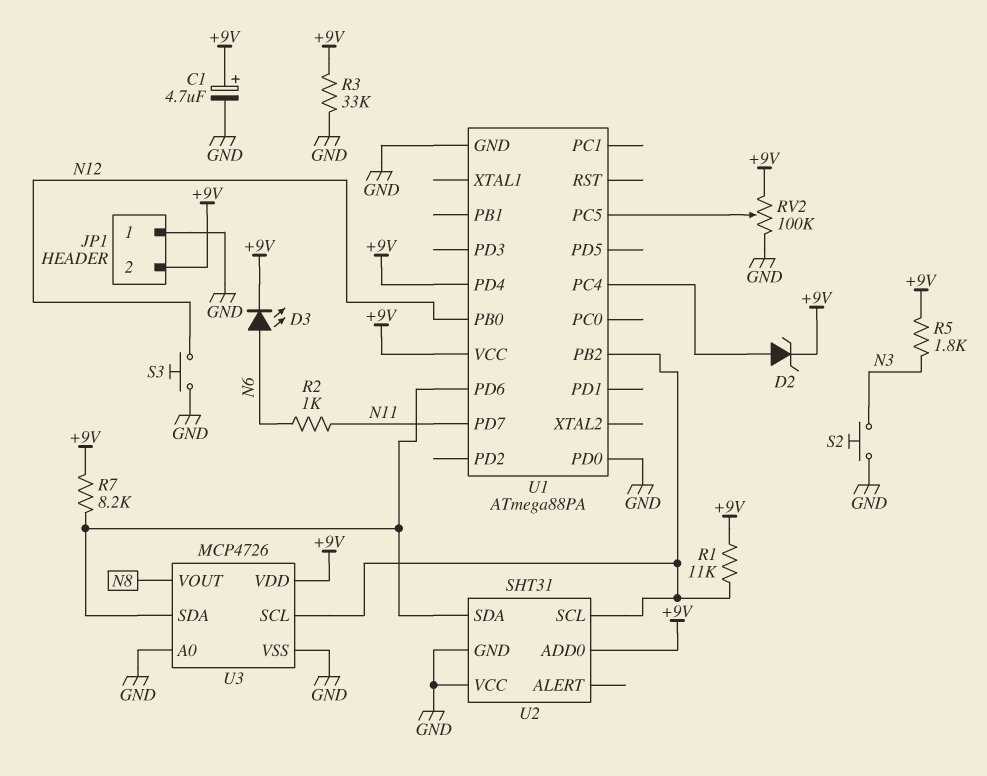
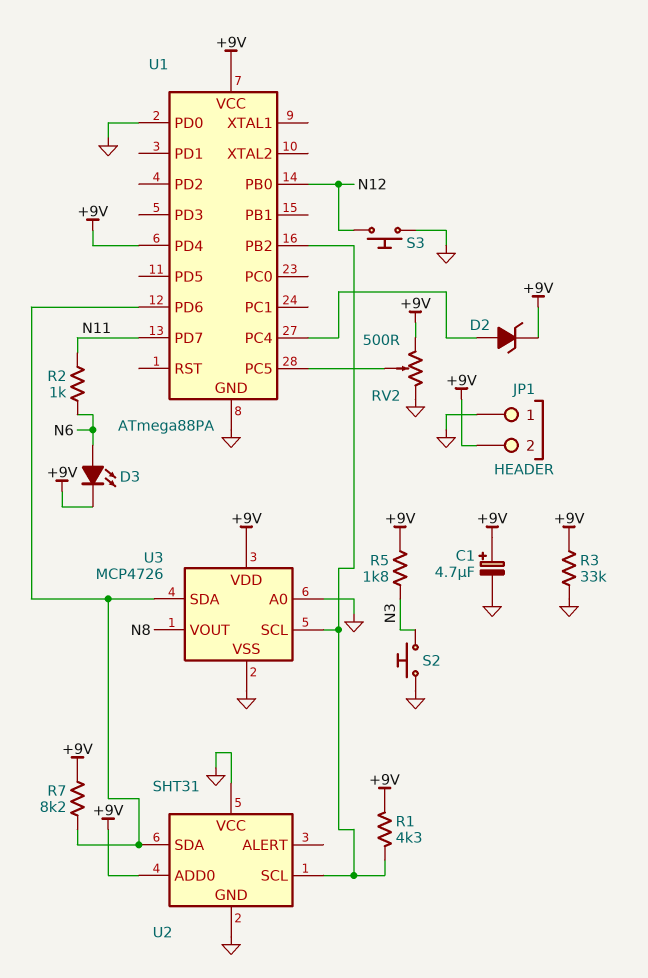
R1: 11k (+9V, U1/PB2) -> 4.3k (+9V, U1/PB2)
RV2: 100k (+9V, GND, wiper U1/PC5) -> 500 (+9V, GND, wiper U1/PC5)

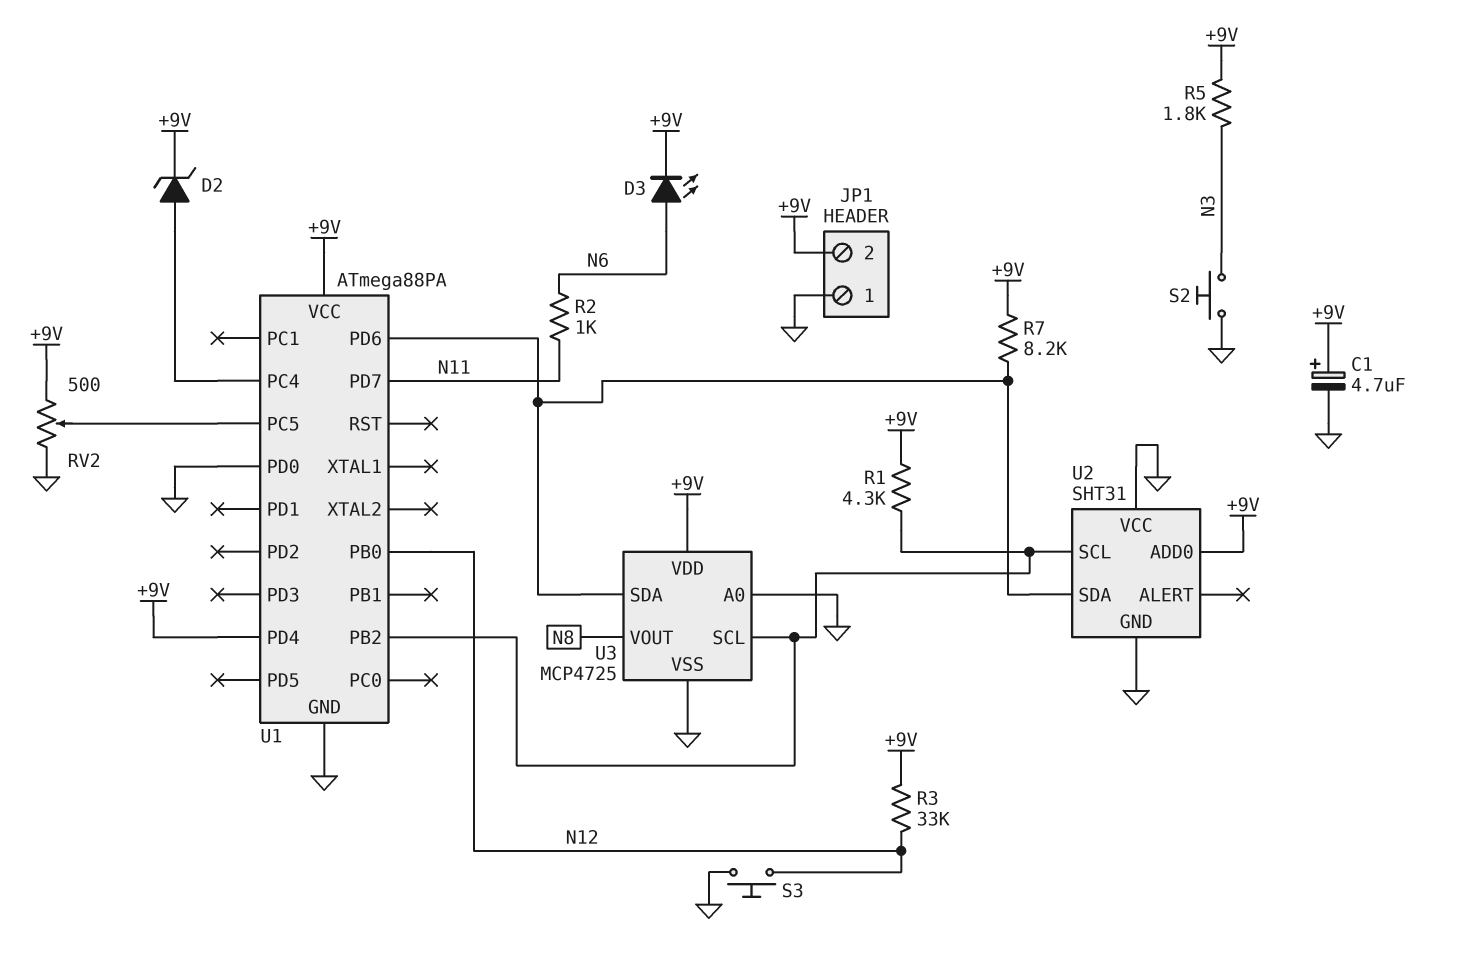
R3: 33k (+9V, GND) -> 33k (+9V, N12)
U3: MCP4726 -> MCP4725

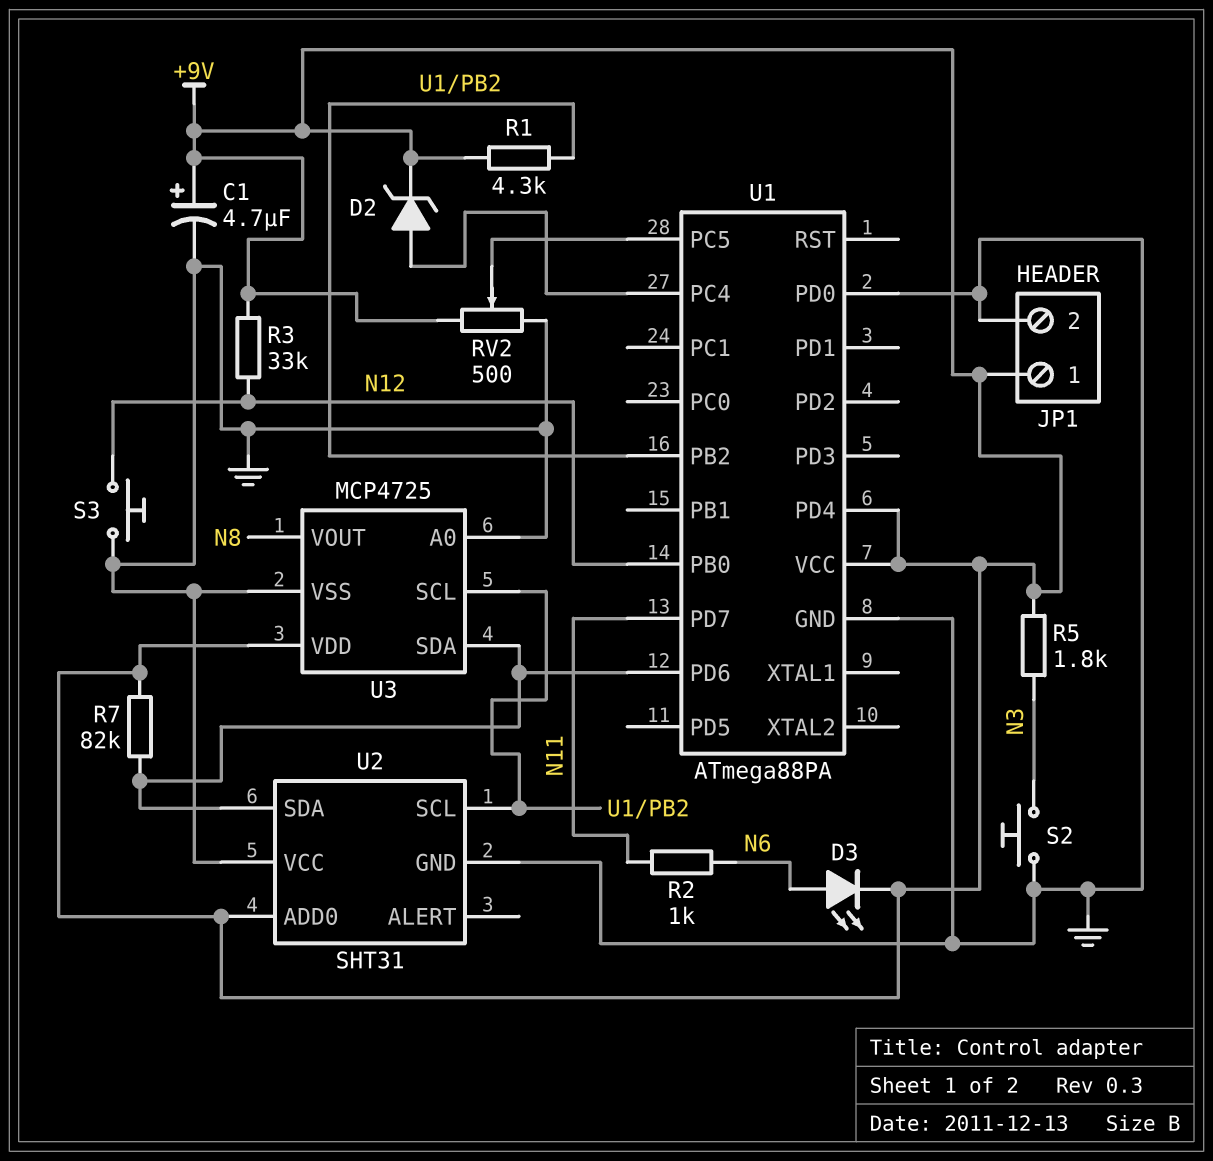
JP1 pin 1: GND -> +9V
JP1 pin 2: +9V -> GND
R7: 8.2k (+9V, U1/PD6) -> 82k (+9V, U1/PD6)

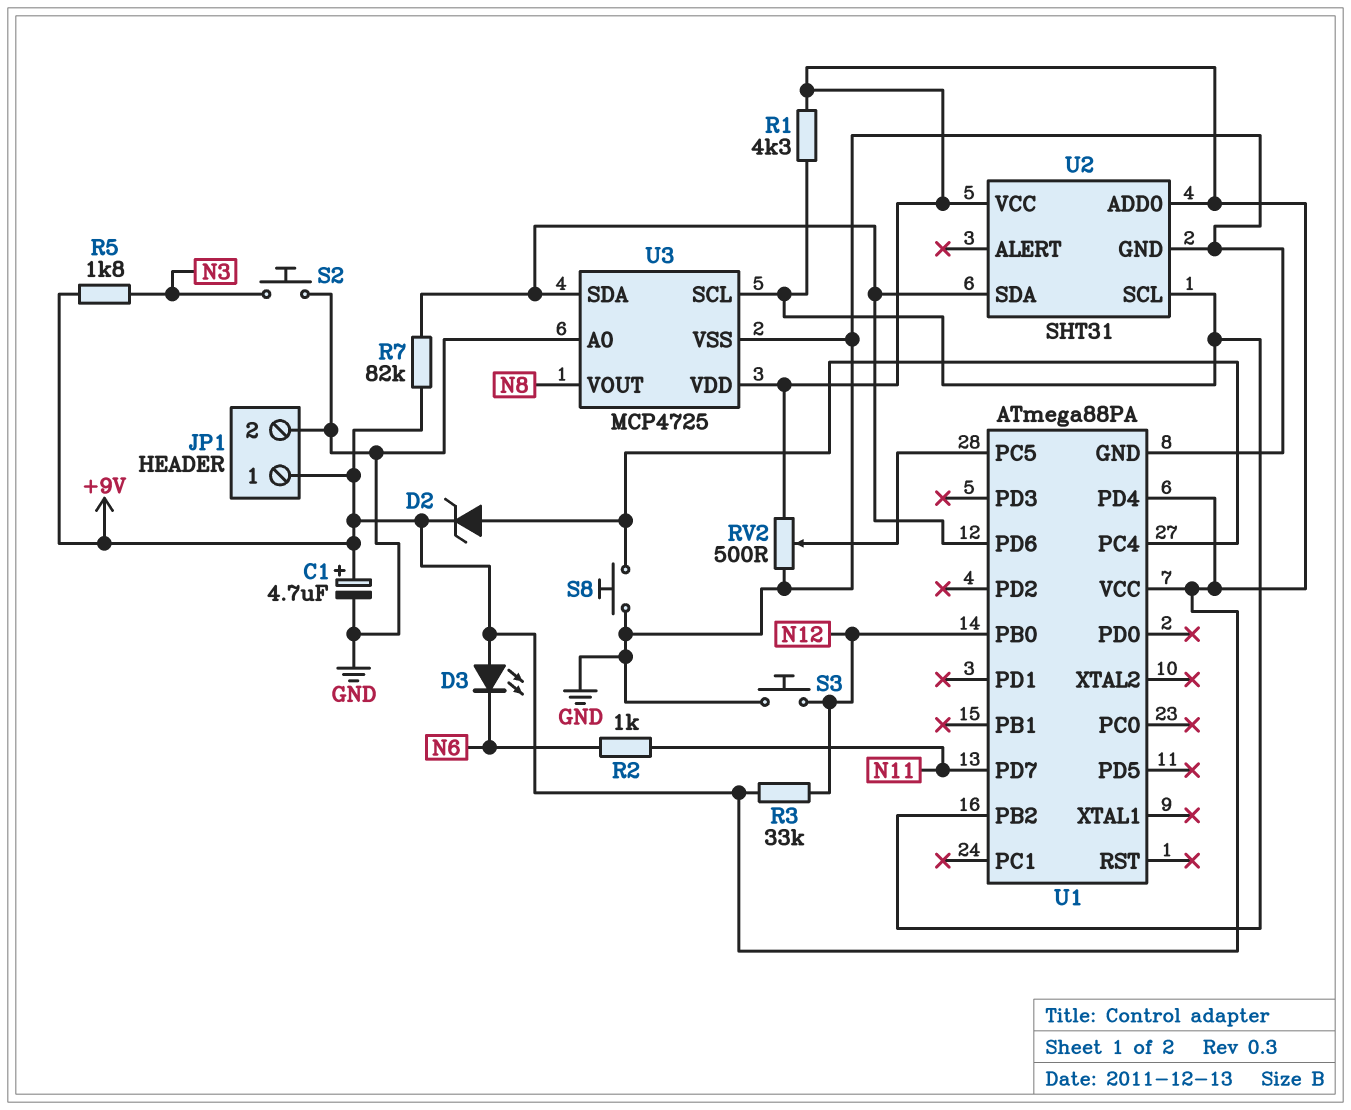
D3: LED (A N6, K +9V) -> LED (A +9V, K N6)
S8: none -> button (GND, U1/PC4)
U1 pin PD0: GND -> none
U2 pin VCC: GND -> +9V

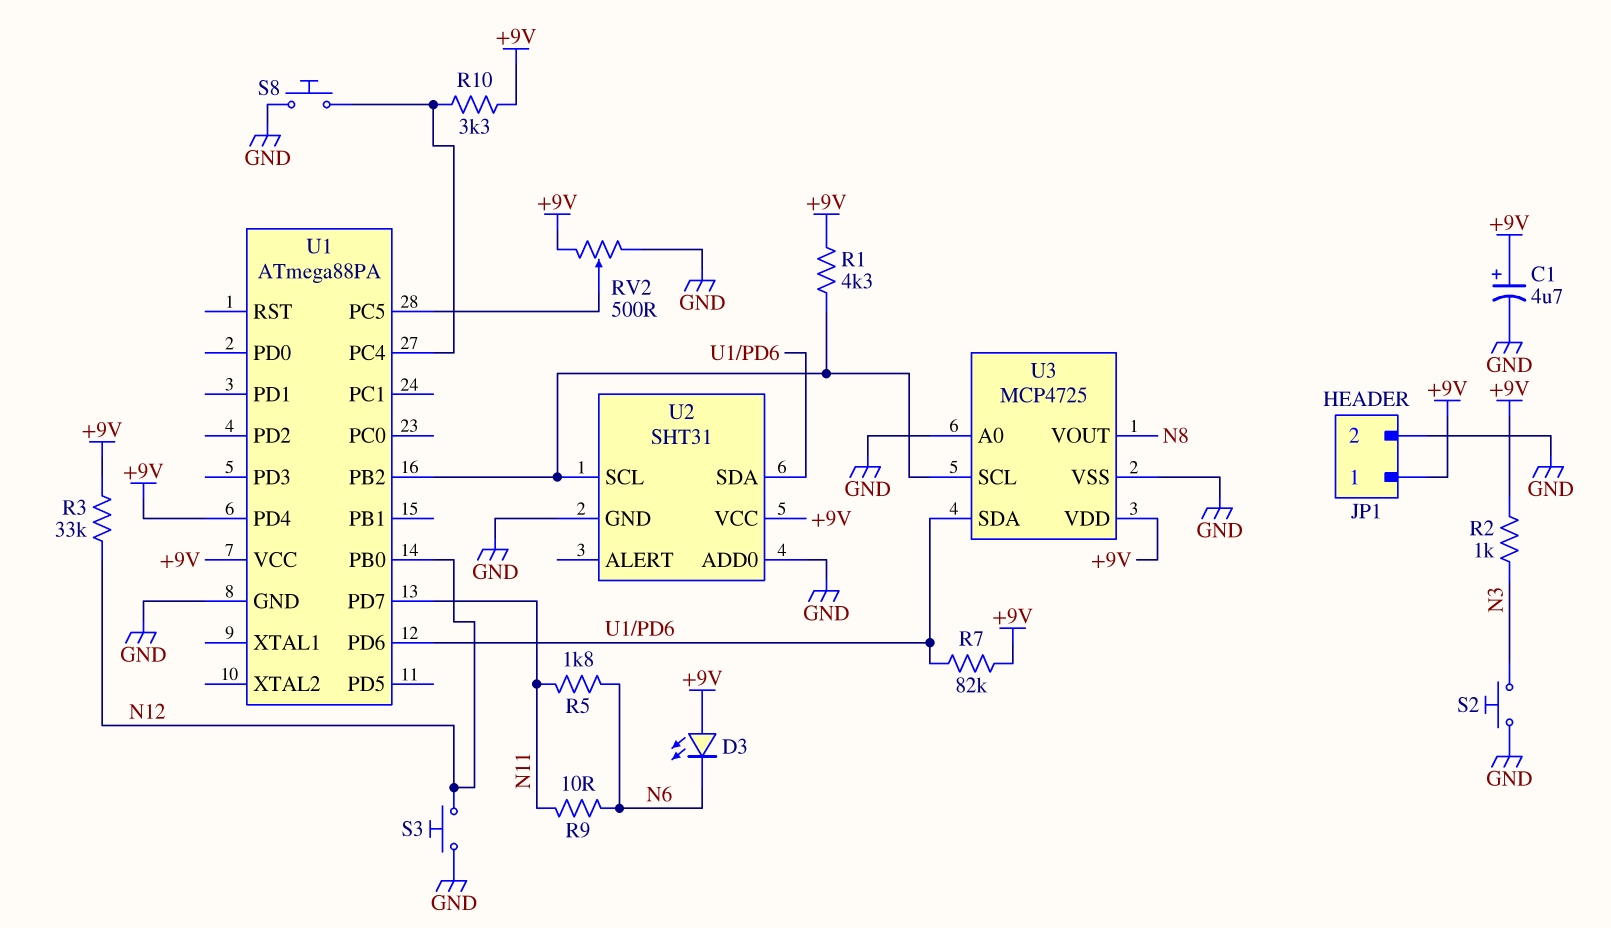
D2: zener (A U1/PC4, K +9V) -> none
R2: 1k (N6, N11) -> 1k (+9V, N3)
R5: 1.8k (+9V, N3) -> 1.8k (N6, N11)
R9: none -> 10 (N6, N11)
R10: none -> 3.3k (+9V, U1/PC4)
U2 pin ADD0: +9V -> GND

